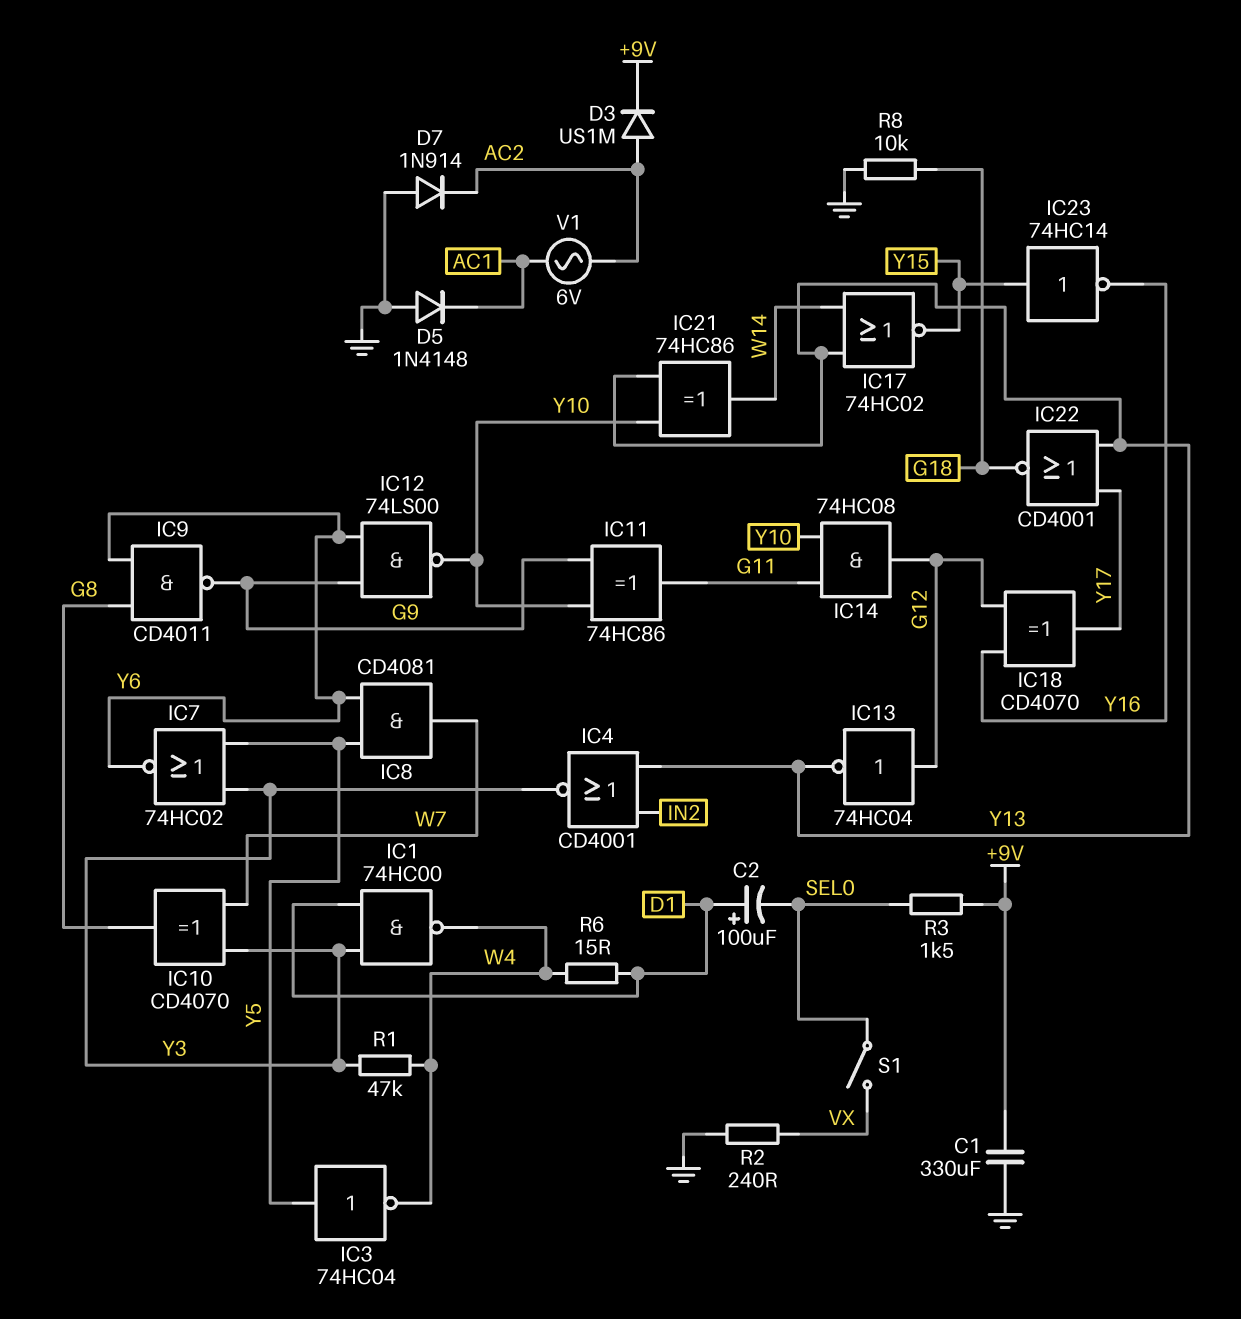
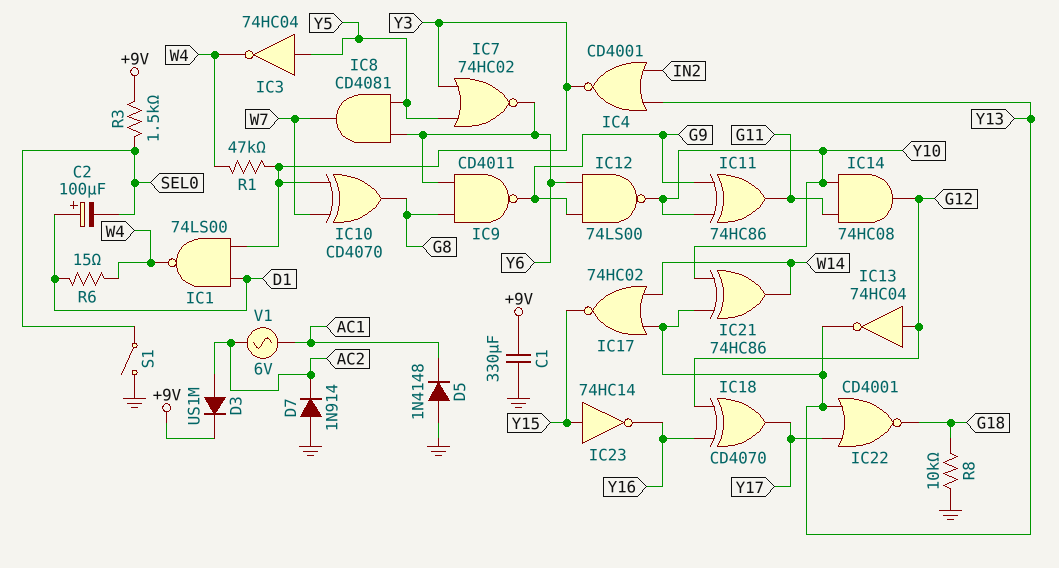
IC1: NAND 74HC00 (in D1, in Y3, out W4) -> NAND 74LS00 (in D1, in Y3, out W4)
R2: 240 (GND, VX) -> none
S1: switch (SEL0, VX) -> switch (GND, SEL0)

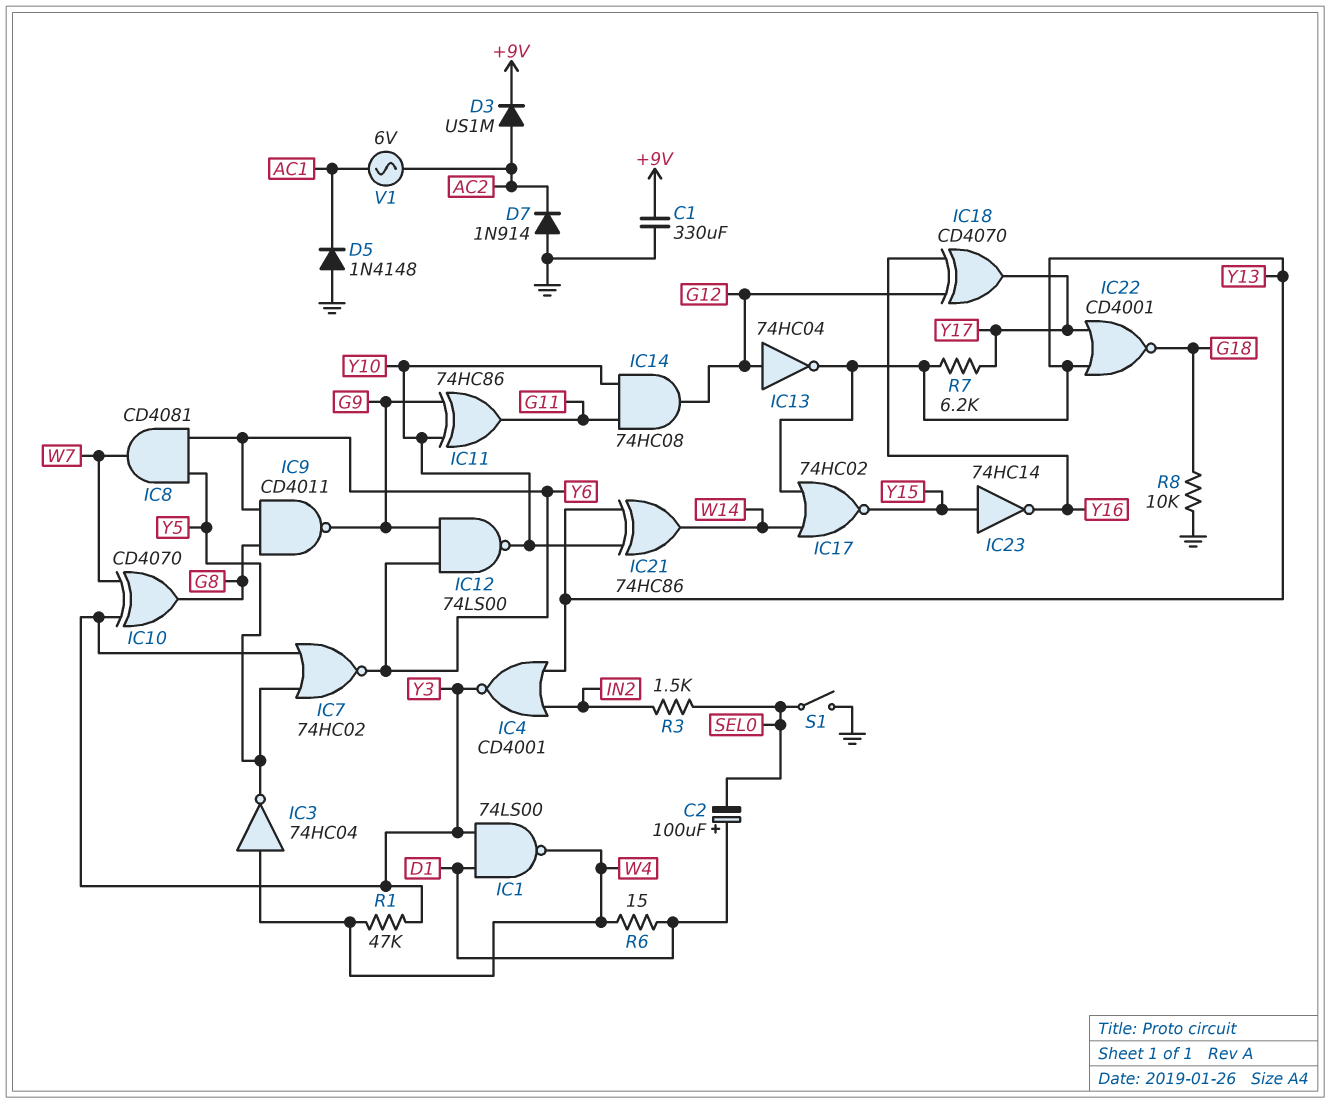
IC3: NOT 74HC04 (in Y5, out W4) -> NOT 74HC04 (in W4, out Y5)
R3: 1.5k (+9V, SEL0) -> 1.5k (IN2, SEL0)
R7: none -> 6.2k (Y13, Y17)

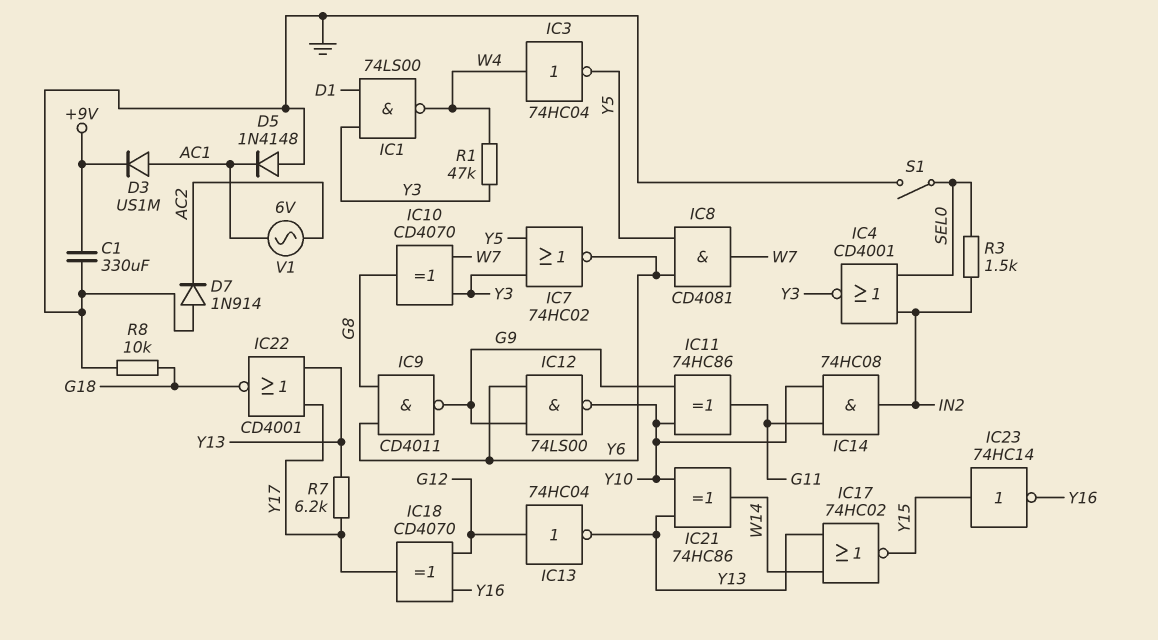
C2: 100uF (plus D1, minus SEL0) -> none
D3: diode US1M (A AC2, K +9V) -> diode US1M (A AC1, K +9V)
IC4: NOR CD4001 (in IN2, in Y13, out Y3) -> NOR CD4001 (in IN2, in SEL0, out Y3)
IC14: AND 74HC08 (in G11, in Y10, out G12) -> AND 74HC08 (in G11, in Y10, out IN2)
R6: 15 (D1, W4) -> none

